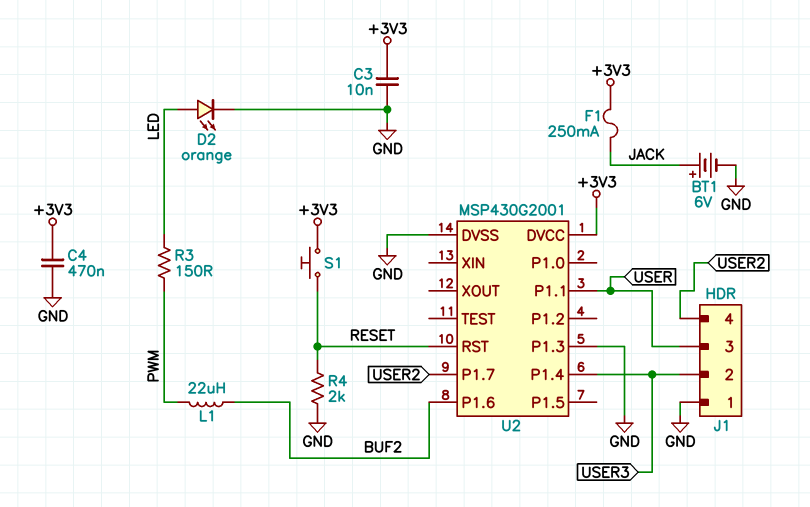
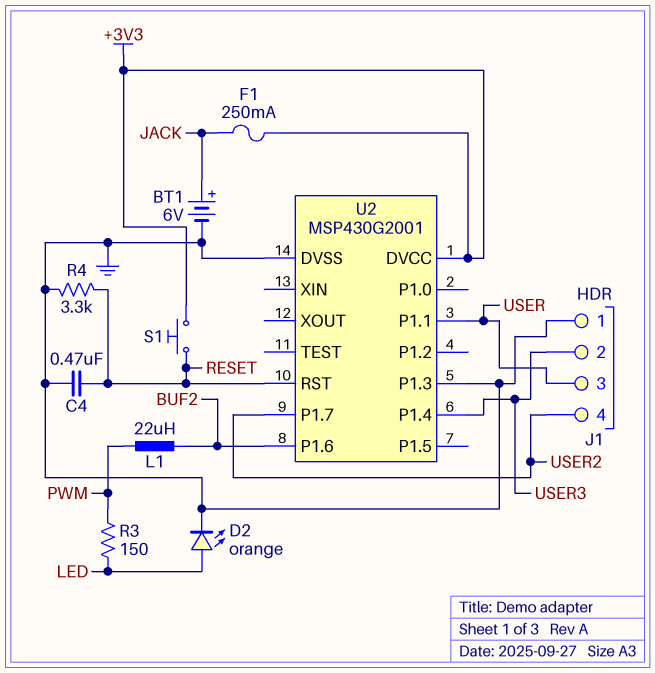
C3: 10nF (+3V3, GND) -> none
C4: 470nF (+3V3, GND) -> 470nF (GND, RESET)
R4: 2k (GND, RESET) -> 3.3k (GND, RESET)

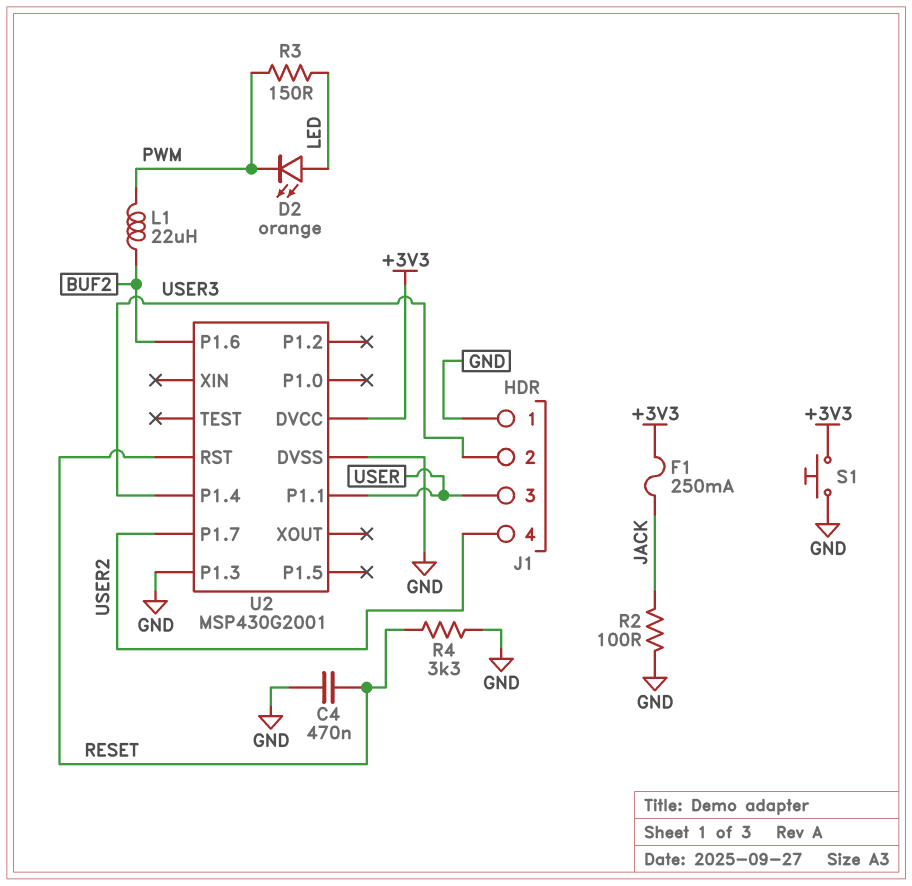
BT1: 6V (plus JACK, minus GND) -> none
D2: LED orange (A LED, K GND) -> LED orange (A LED, K PWM)
R2: none -> 100 (GND, JACK)
S1: button (+3V3, RESET) -> button (+3V3, GND)

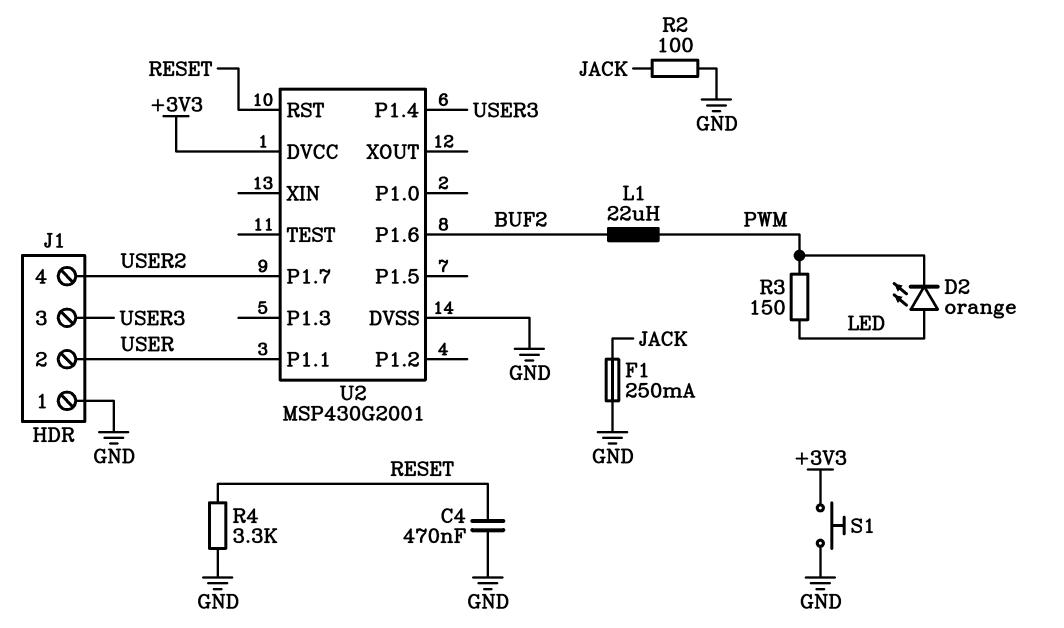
F1: 250mA (+3V3, JACK) -> 250mA (GND, JACK)
J1 pin 2: USER3 -> USER
J1 pin 3: USER -> USER3
U2 pin P1.3: GND -> none

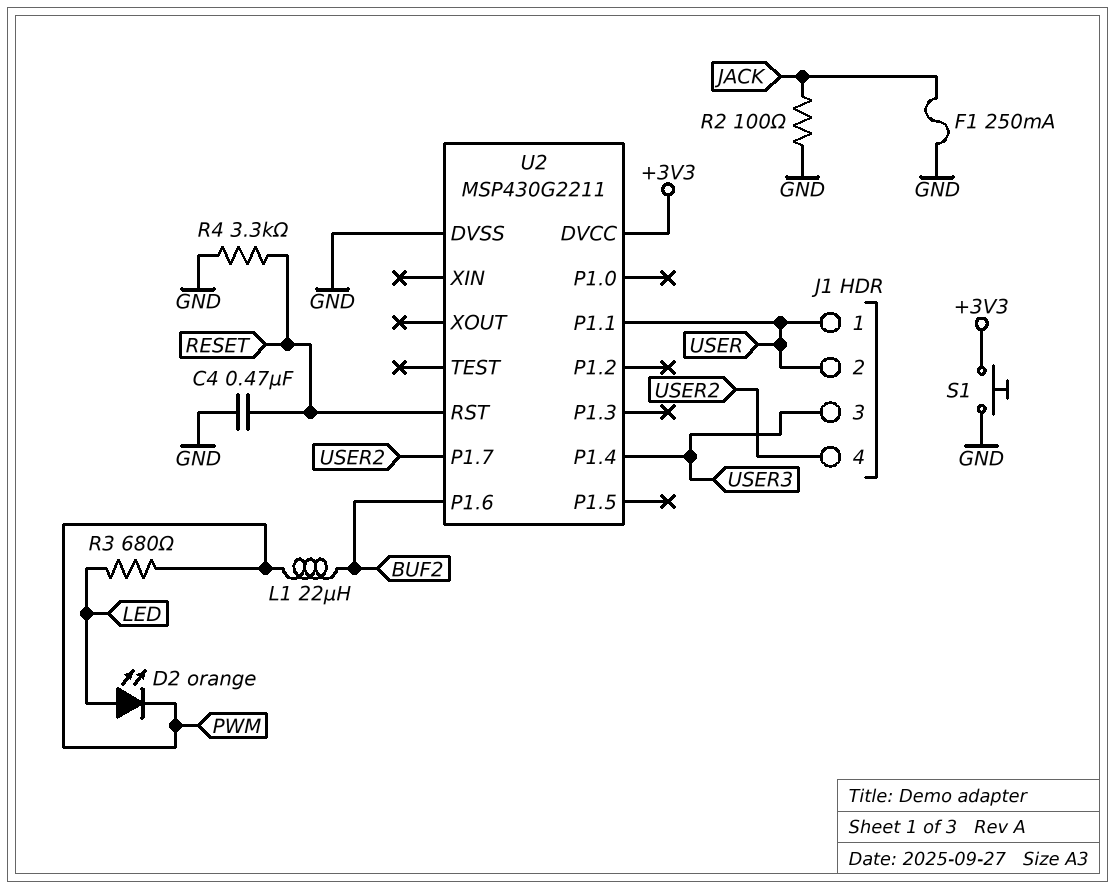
J1 pin 1: GND -> USER
R3: 150 (LED, PWM) -> 680 (LED, PWM)
U2: MSP430G2001 -> MSP430G2211

